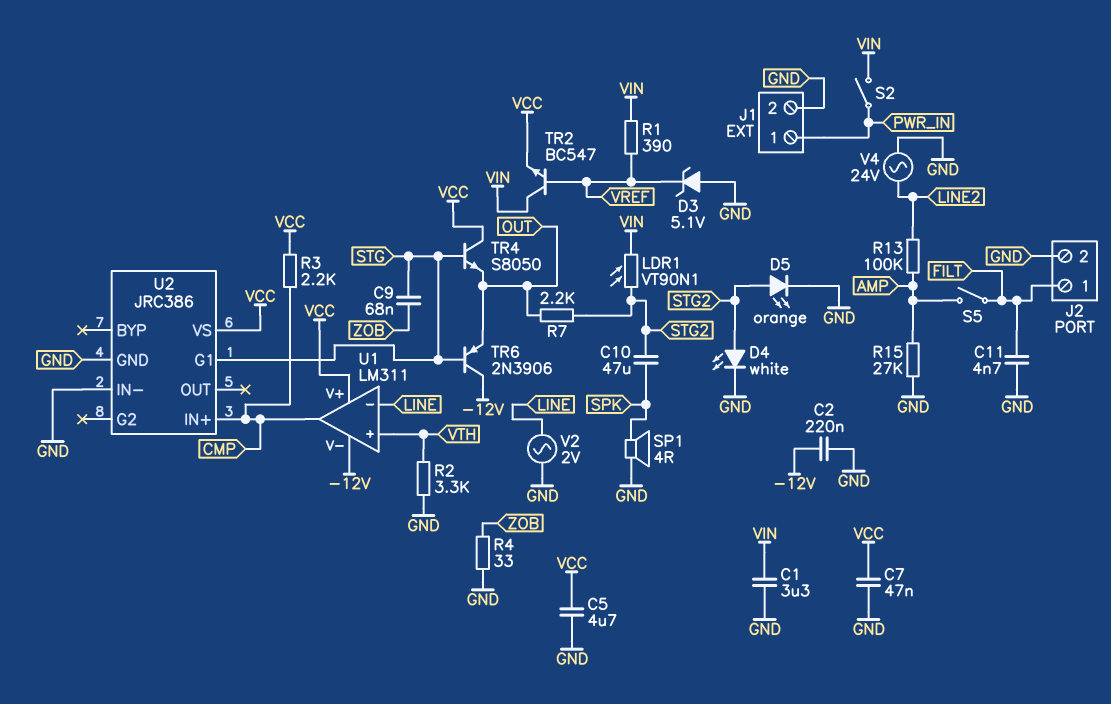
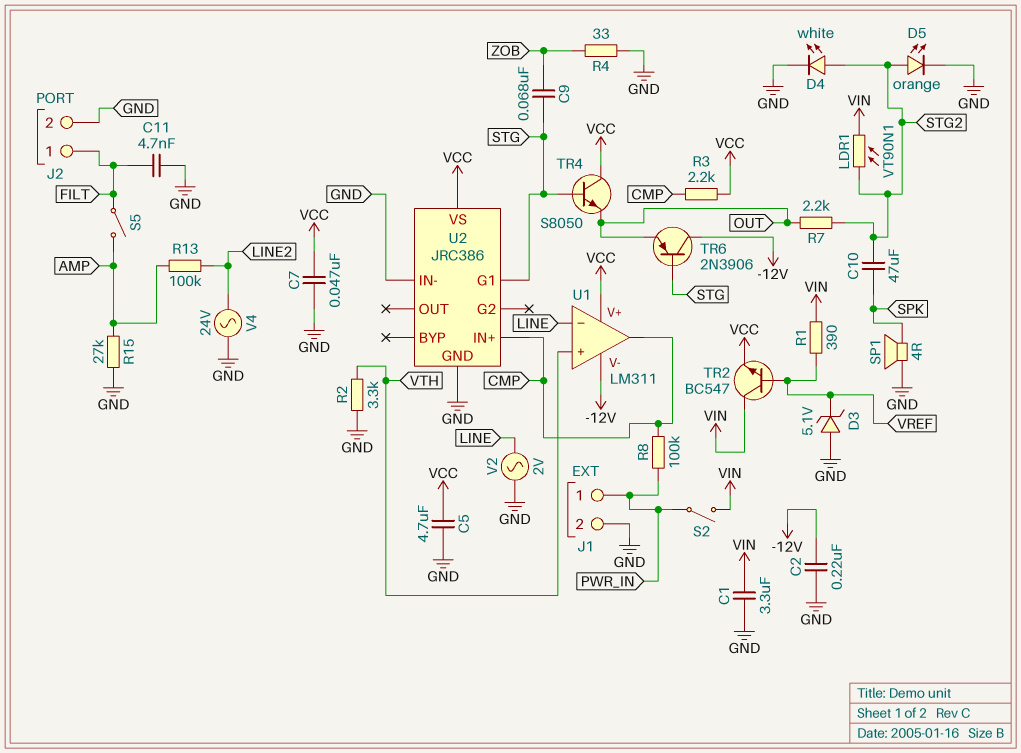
R8: none -> 100k (CMP, PWR_IN)

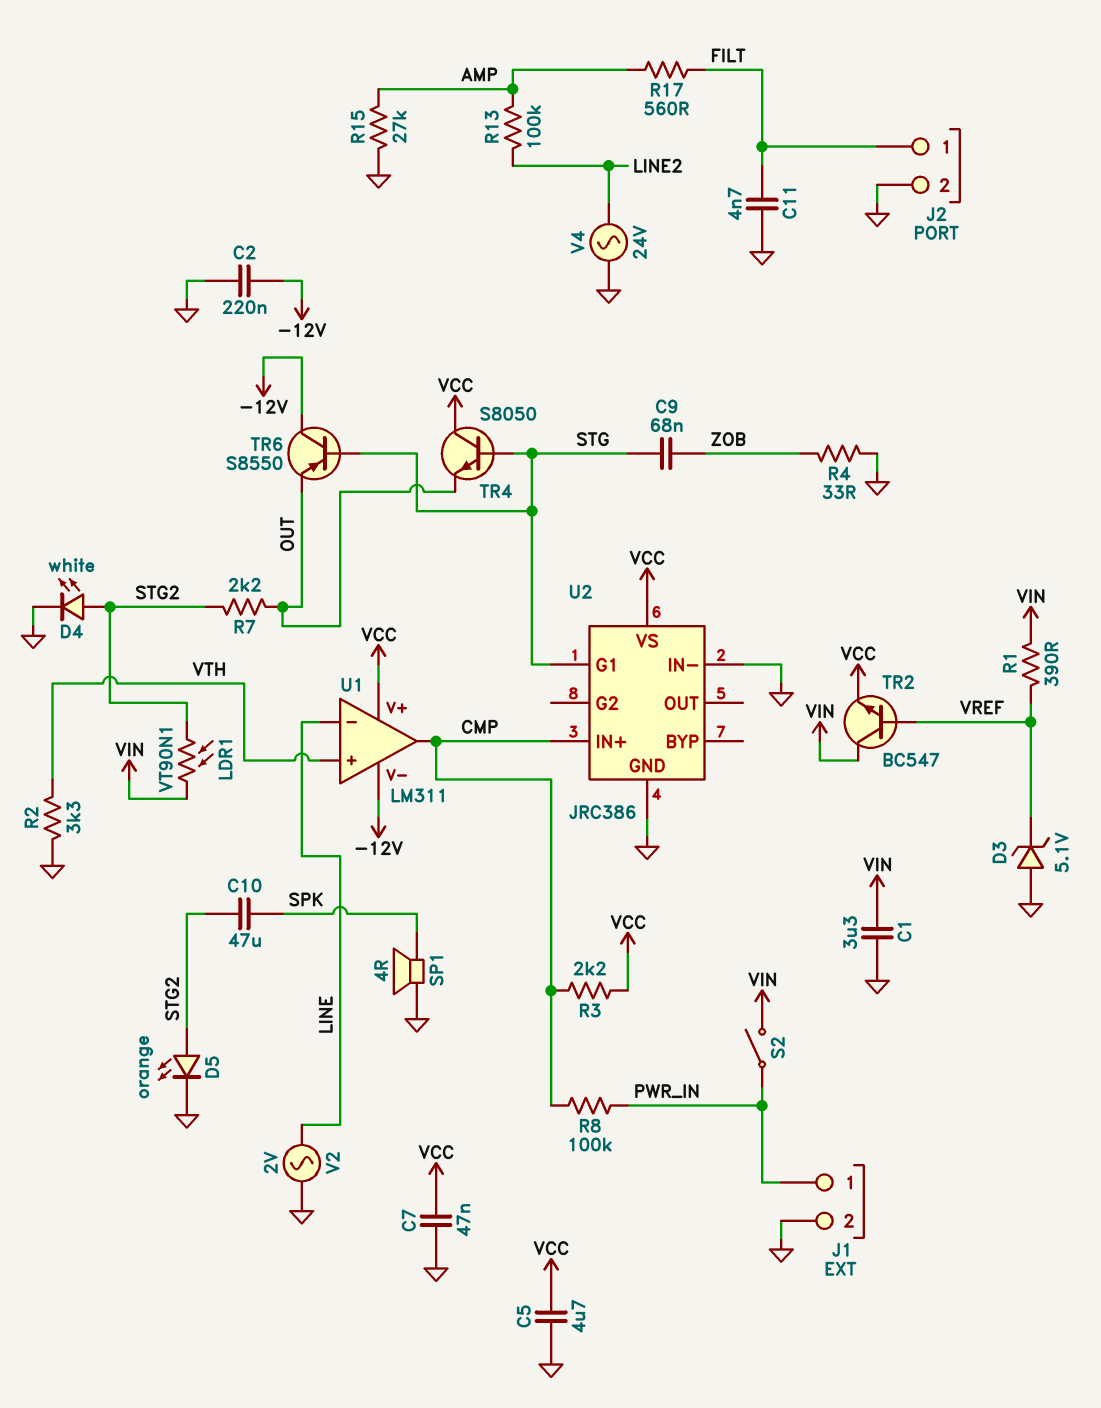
R17: none -> 560 (AMP, FILT)
S5: switch (AMP, FILT) -> none
TR6: PNP 2N3906 (B STG, C -12V, E OUT) -> PNP S8550 (B STG, C -12V, E OUT)

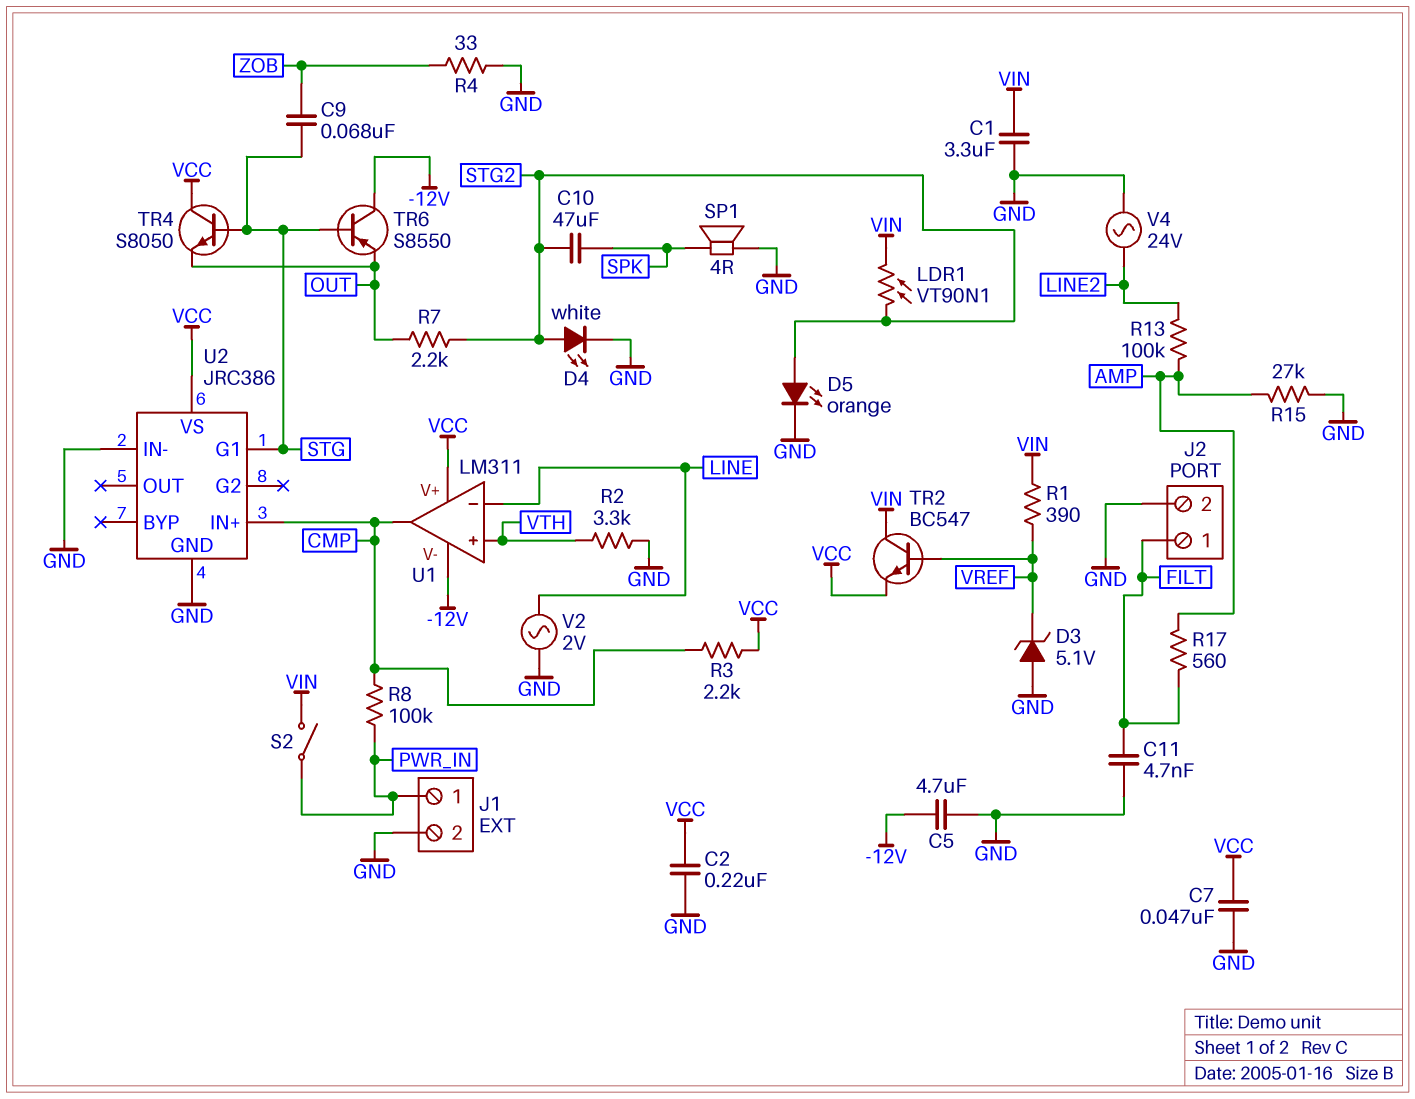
C2: 220nF (-12V, GND) -> 220nF (GND, VCC)
C5: 4.7uF (GND, VCC) -> 4.7uF (-12V, GND)

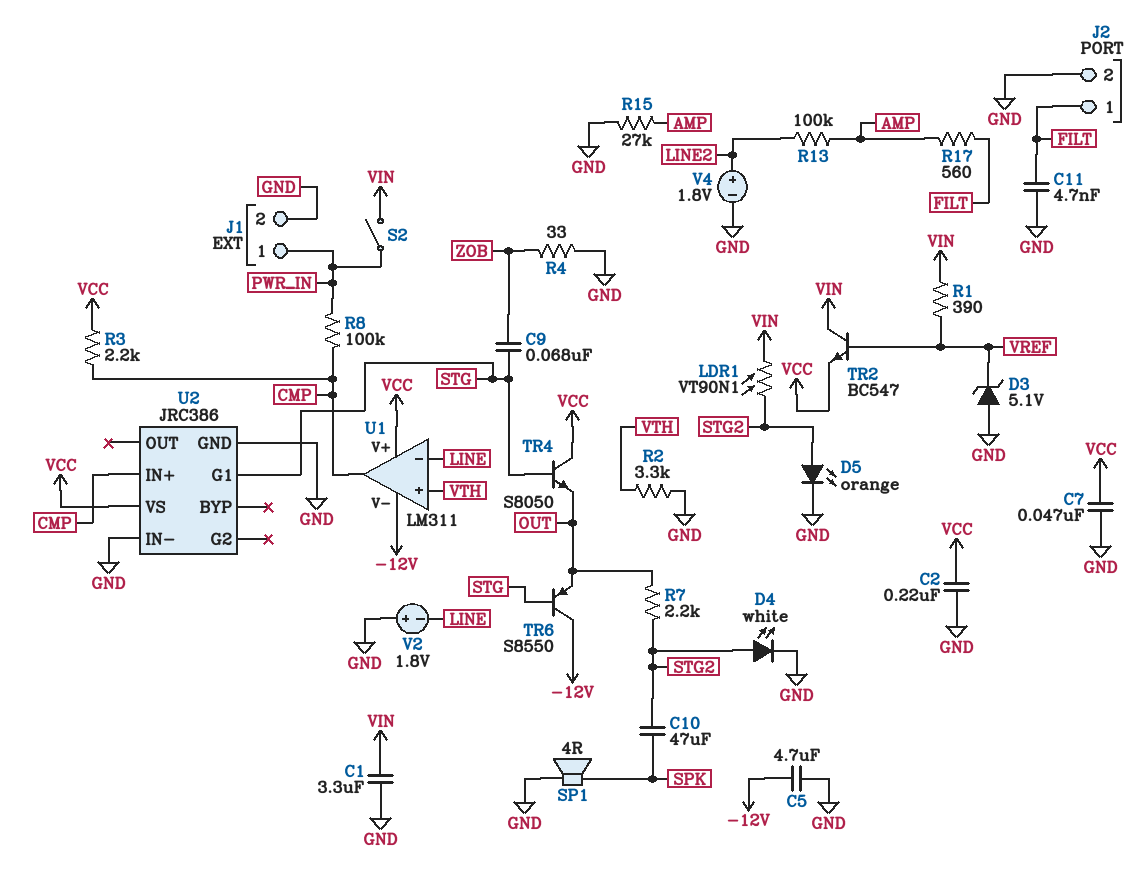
V2: AC 2V (GND, LINE) -> 1.8V (plus GND, minus LINE)
V4: AC 24V (GND, LINE2) -> 1.8V (plus LINE2, minus GND)

